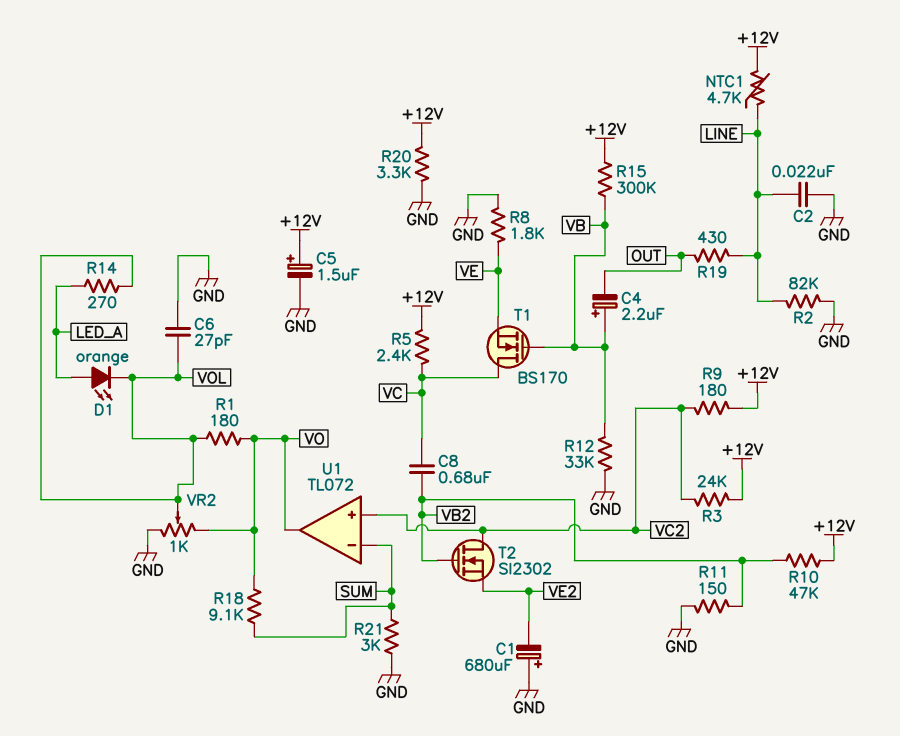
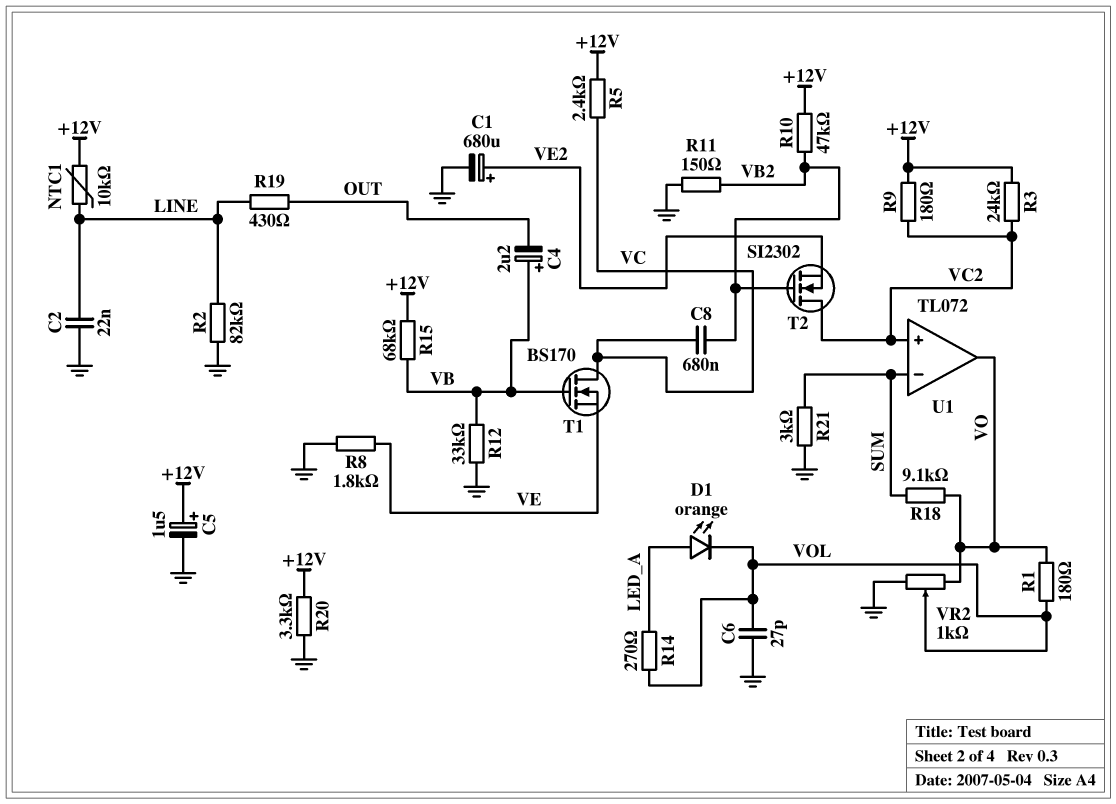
C1: 680uF (plus GND, minus VE2) -> 680uF (plus VE2, minus GND)
NTC1: 4.7k (+12V, LINE) -> 10k (+12V, LINE)
R15: 300k (+12V, VB) -> 68k (+12V, VB)

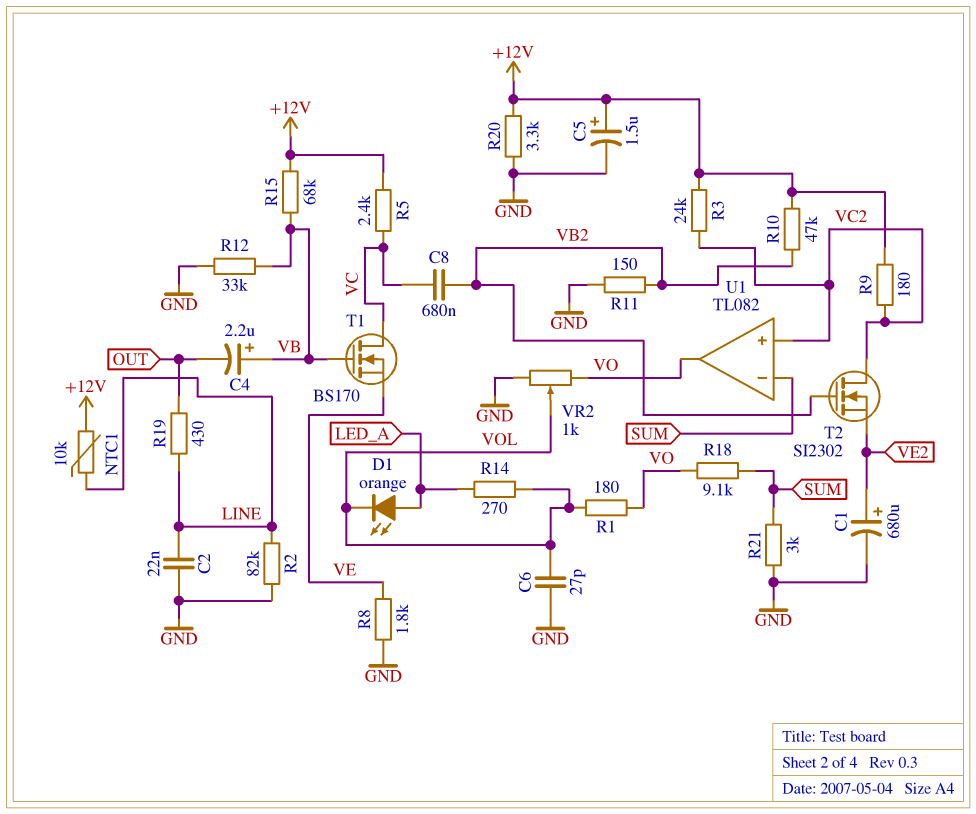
U1: TL072 -> TL082

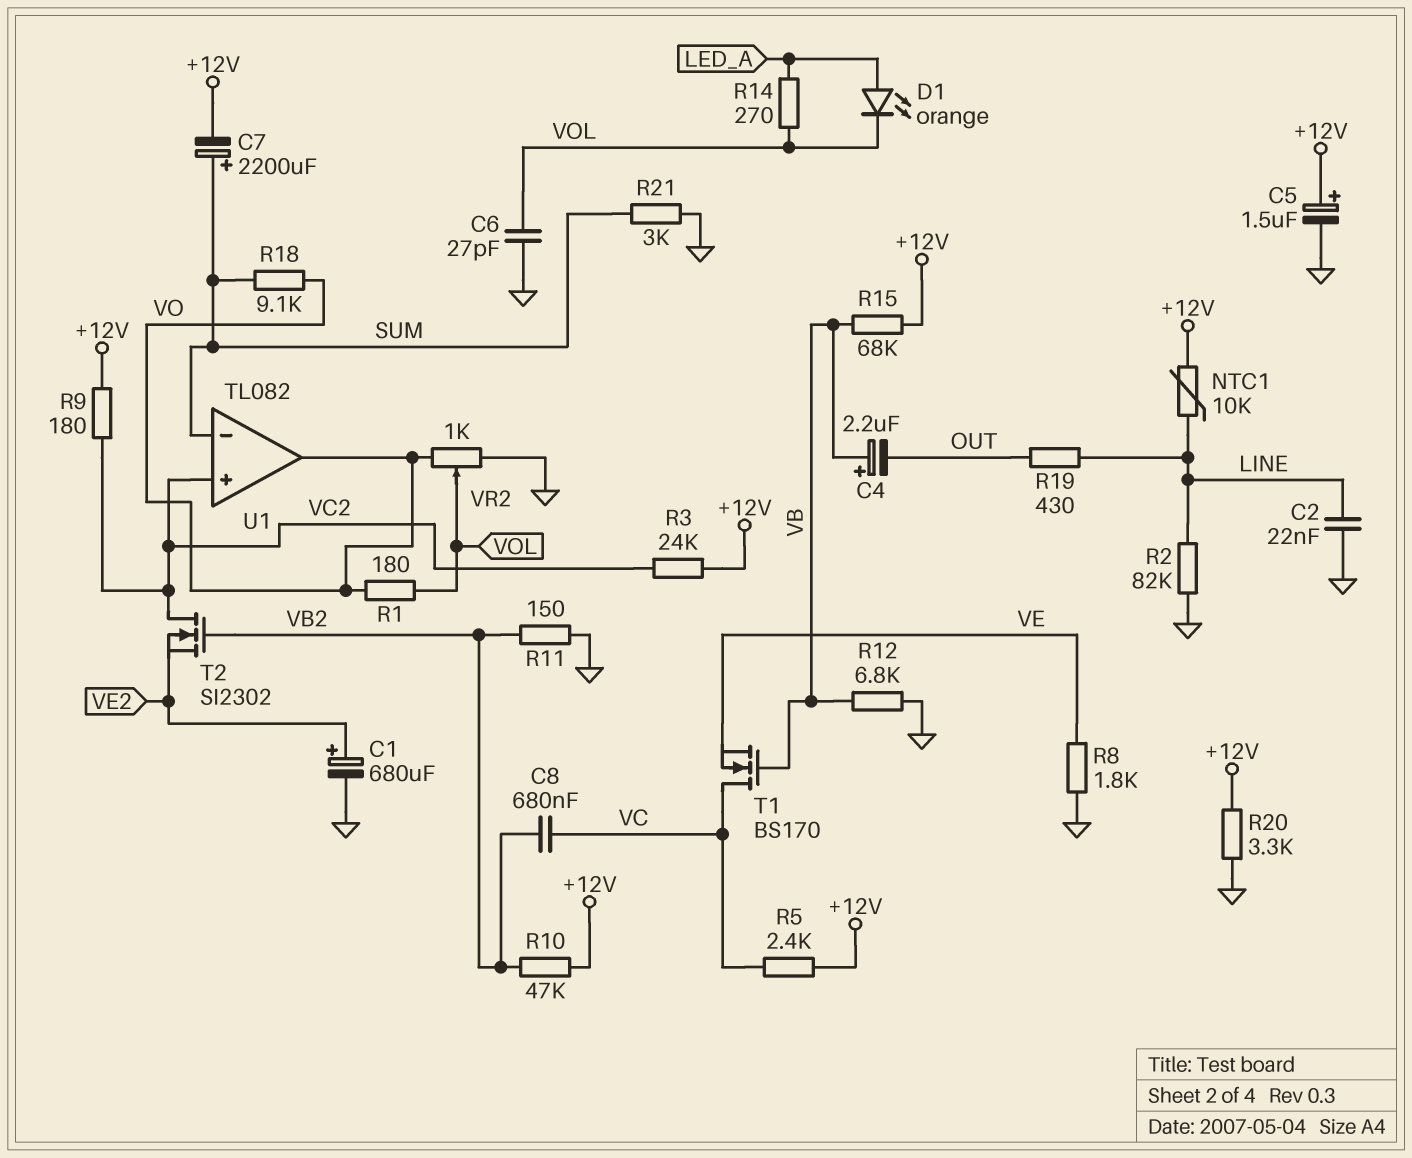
C7: none -> 2200uF (plus SUM, minus +12V)
R12: 33k (GND, VB) -> 6.8k (GND, VB)

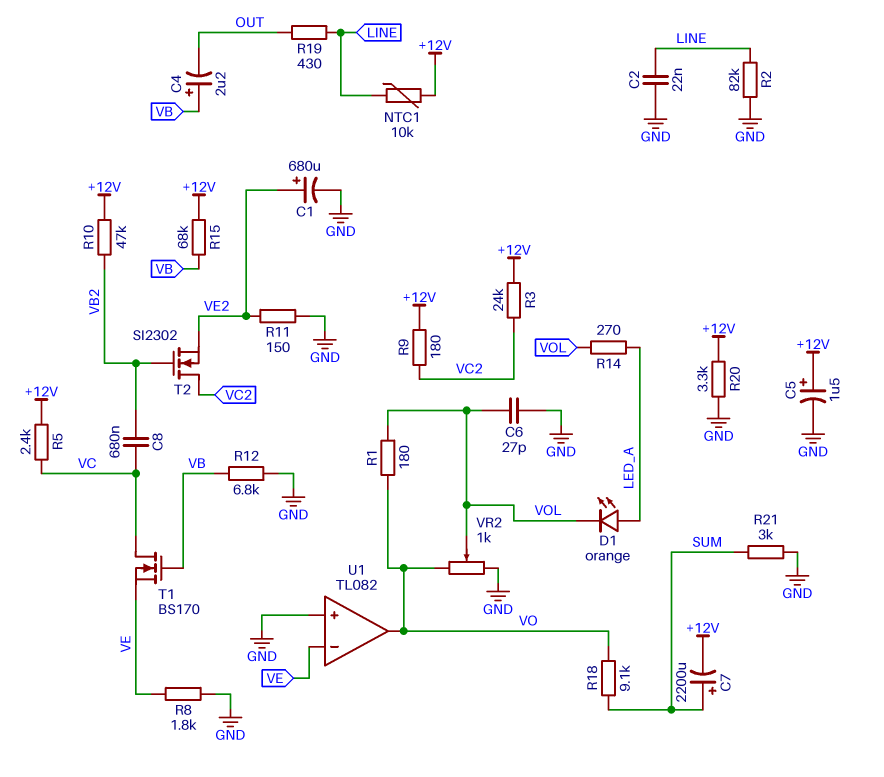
R11: 150 (GND, VB2) -> 150 (GND, VE2)
U1 pin in+: VC2 -> GND
U1 pin in-: SUM -> VE

